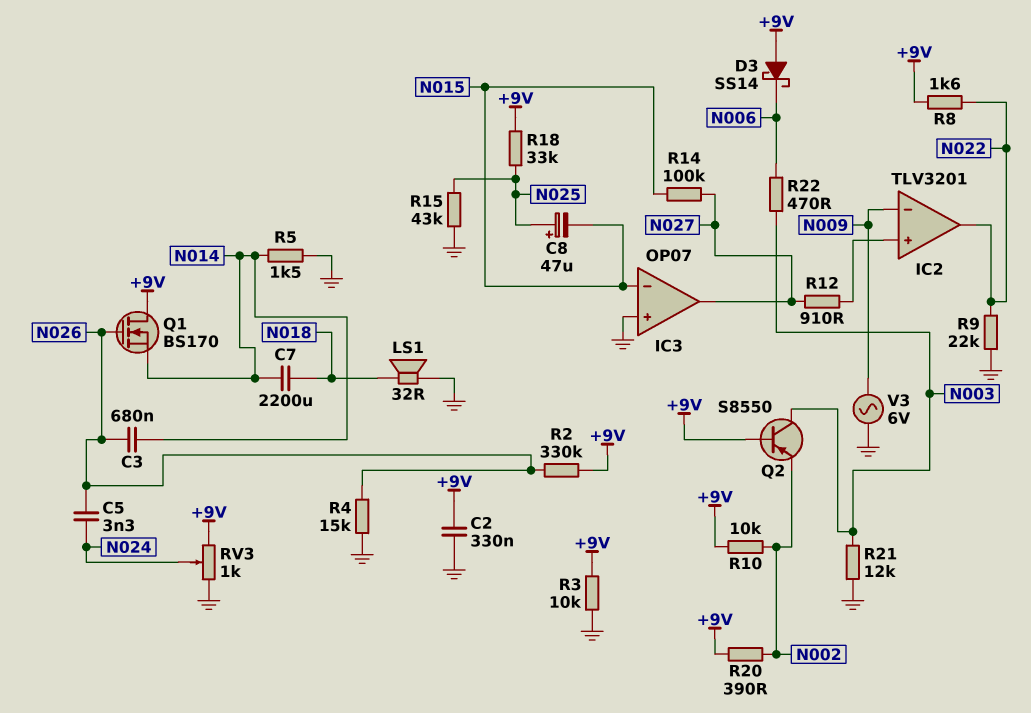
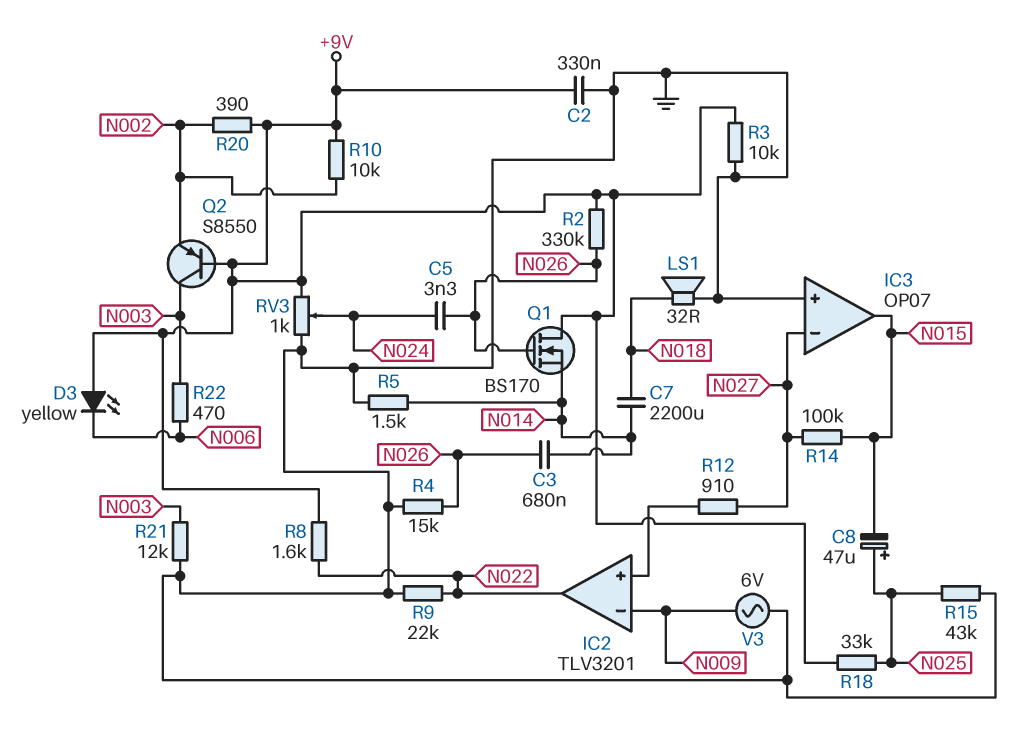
D3: schottky SS14 (A +9V, K N006) -> LED yellow (A +9V, K N006)
IC3 pin in-: N015 -> N027
IC3 pin out: N027 -> N015

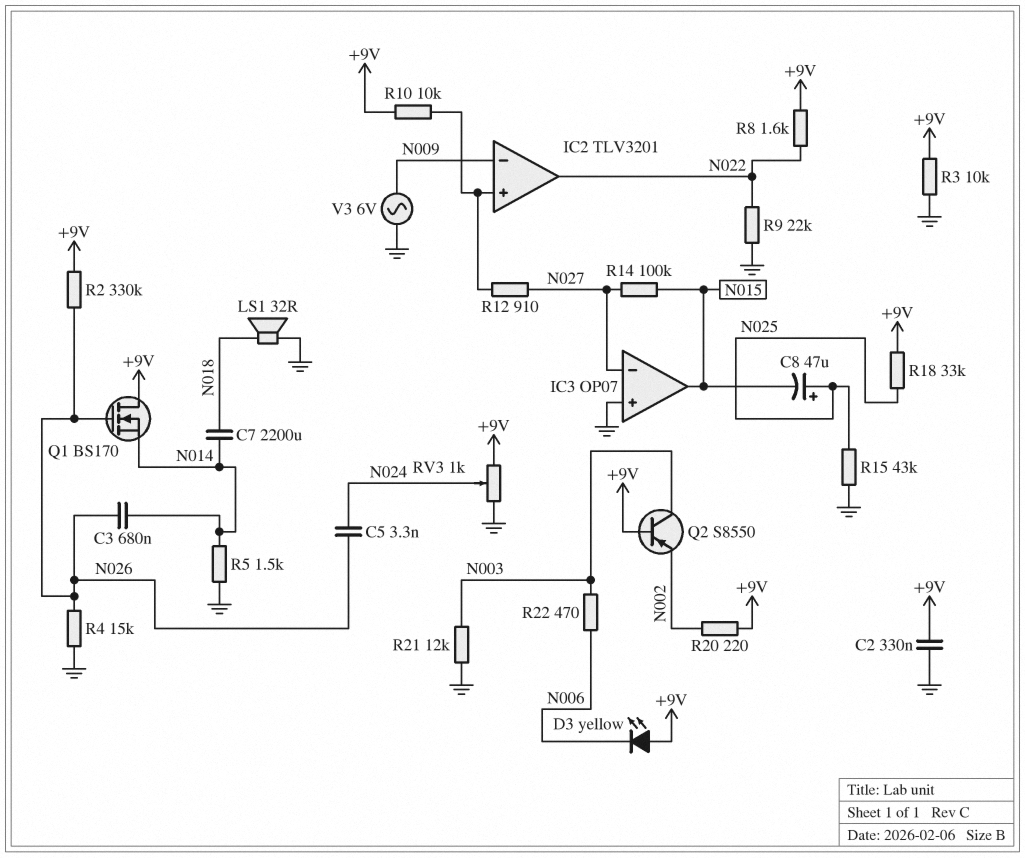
R10: 10k (+9V, N002) -> 10k (+9V, IC2/in+)
R20: 390 (+9V, N002) -> 220 (+9V, N002)

